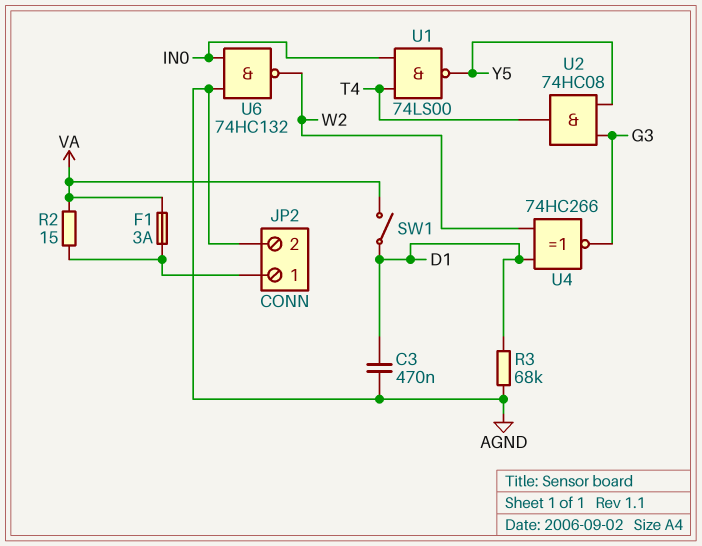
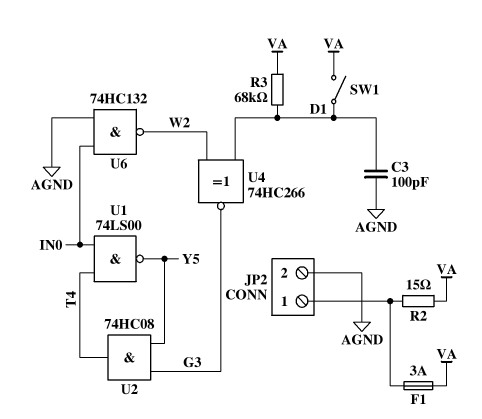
C3: 470nF (AGND, D1) -> 100pF (AGND, D1)
R3: 68k (AGND, D1) -> 68k (D1, VA)

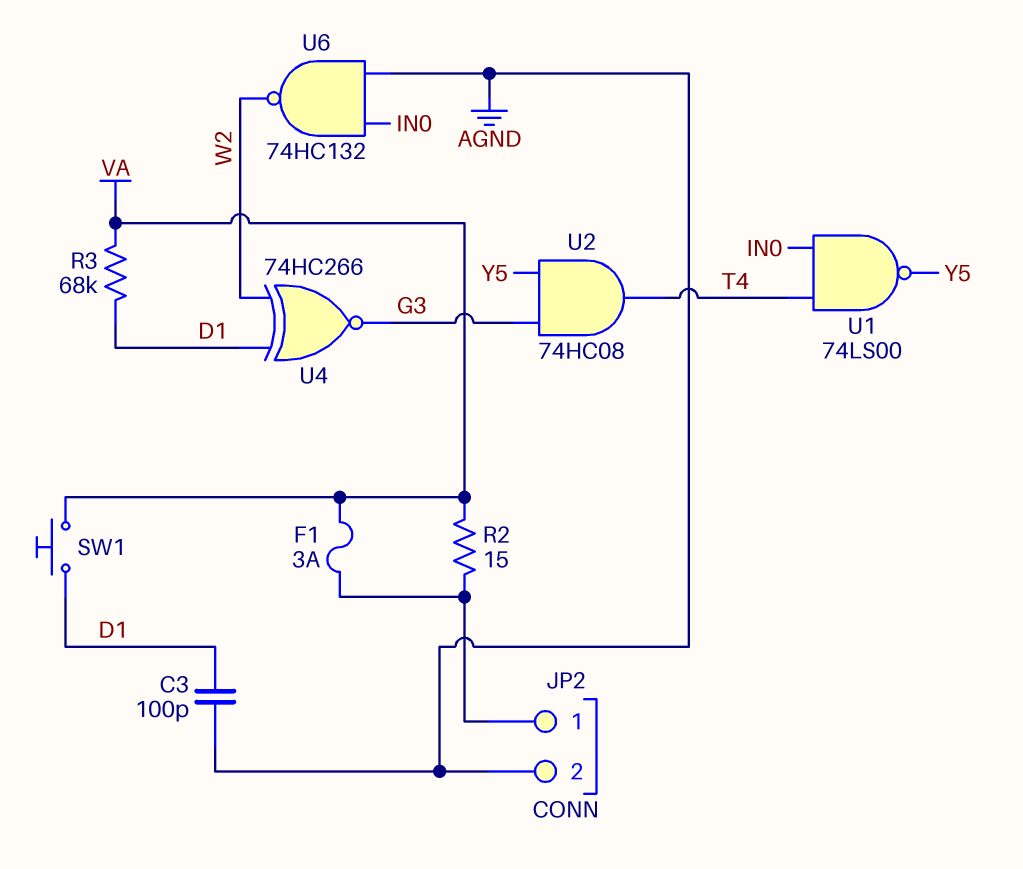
SW1: switch (D1, VA) -> button (D1, VA)

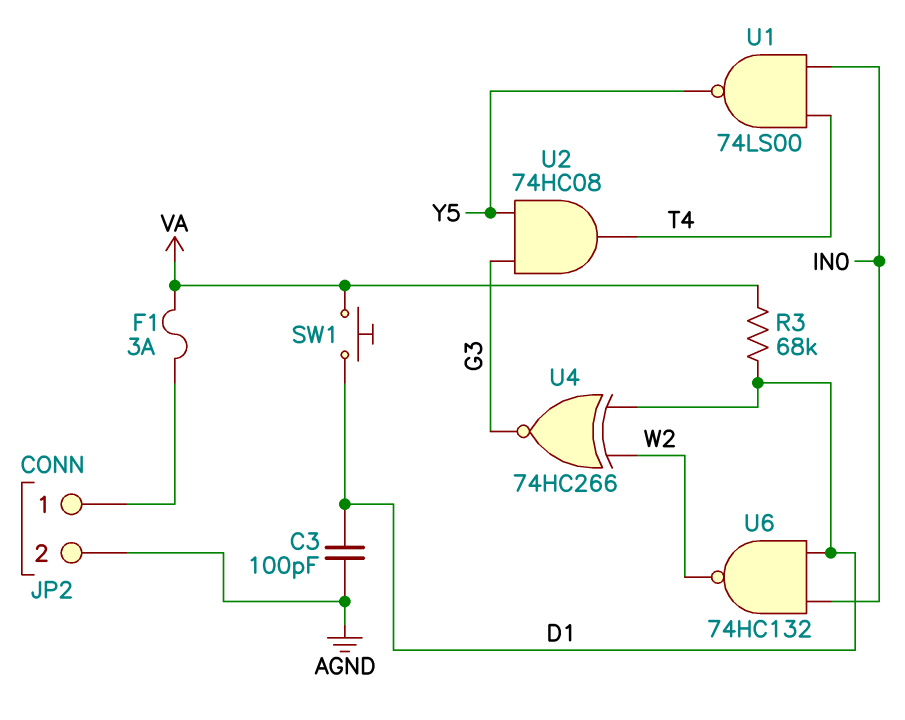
R2: 15 (JP2/1, VA) -> none
U6: NAND 74HC132 (in AGND, in IN0, out W2) -> NAND 74HC132 (in D1, in IN0, out W2)

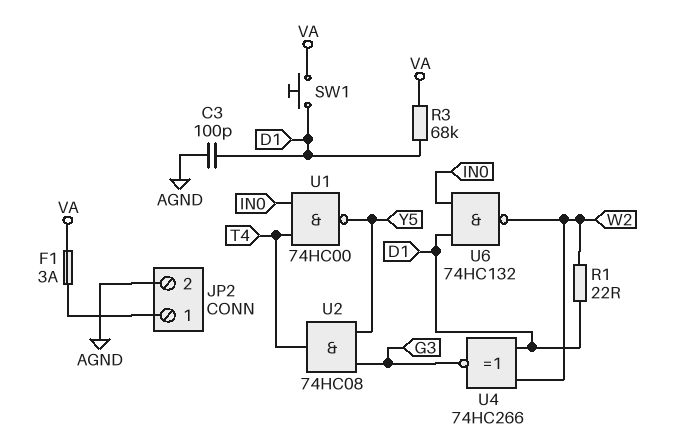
R1: none -> 22 (D1, W2)
U1: NAND 74LS00 (in IN0, in T4, out Y5) -> NAND 74HC00 (in IN0, in T4, out Y5)

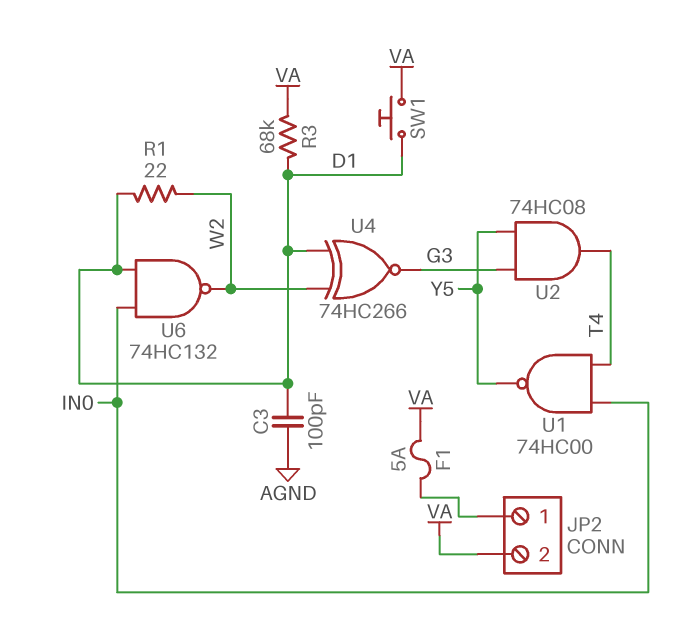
F1: 3A (JP2/1, VA) -> 5A (JP2/1, VA)
JP2 pin 2: AGND -> VA

